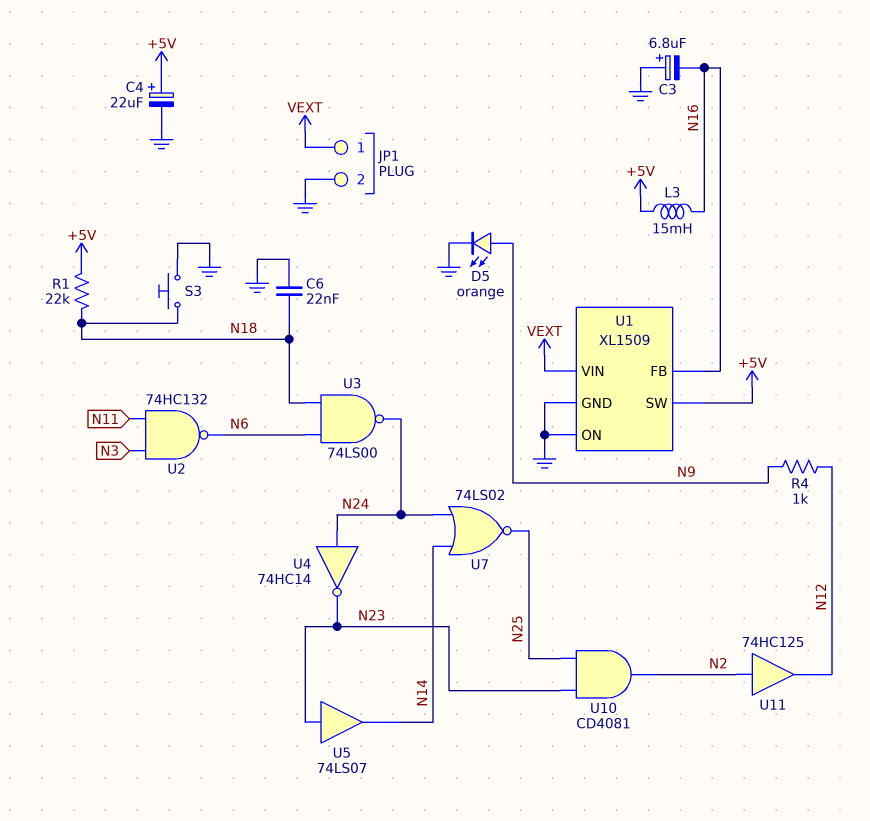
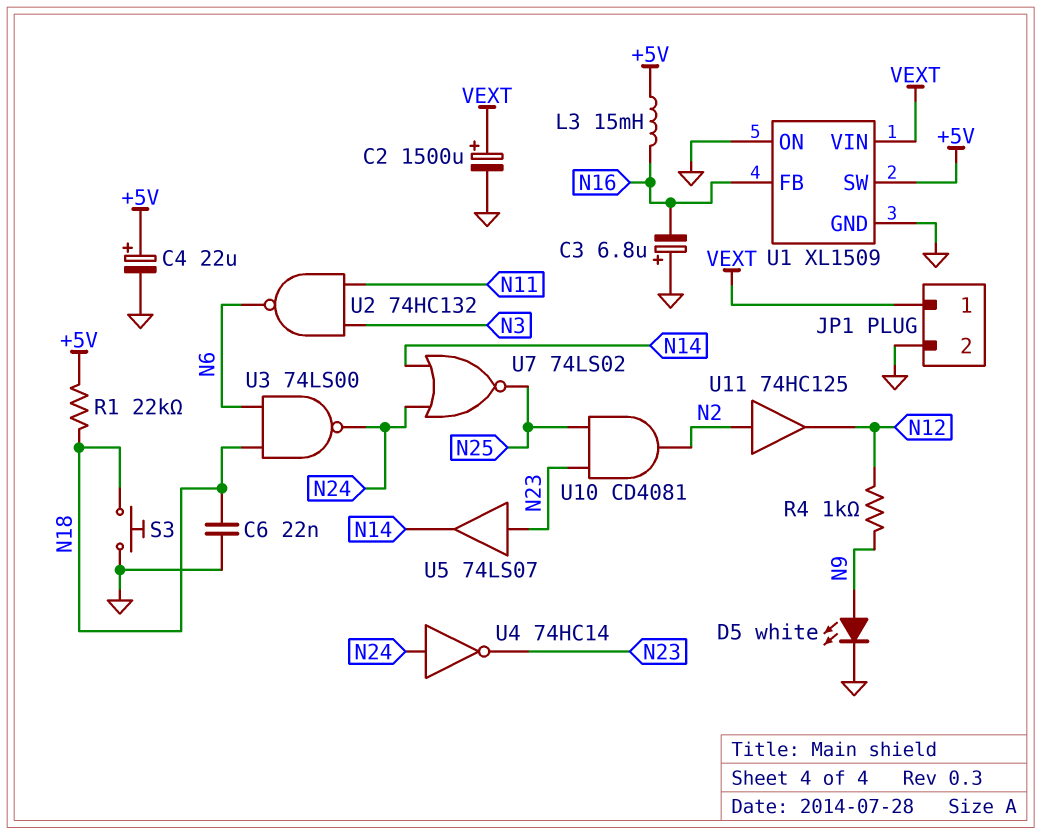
C2: none -> 1500uF (plus VEXT, minus GND)
D5: LED orange (A N9, K GND) -> LED white (A N9, K GND)

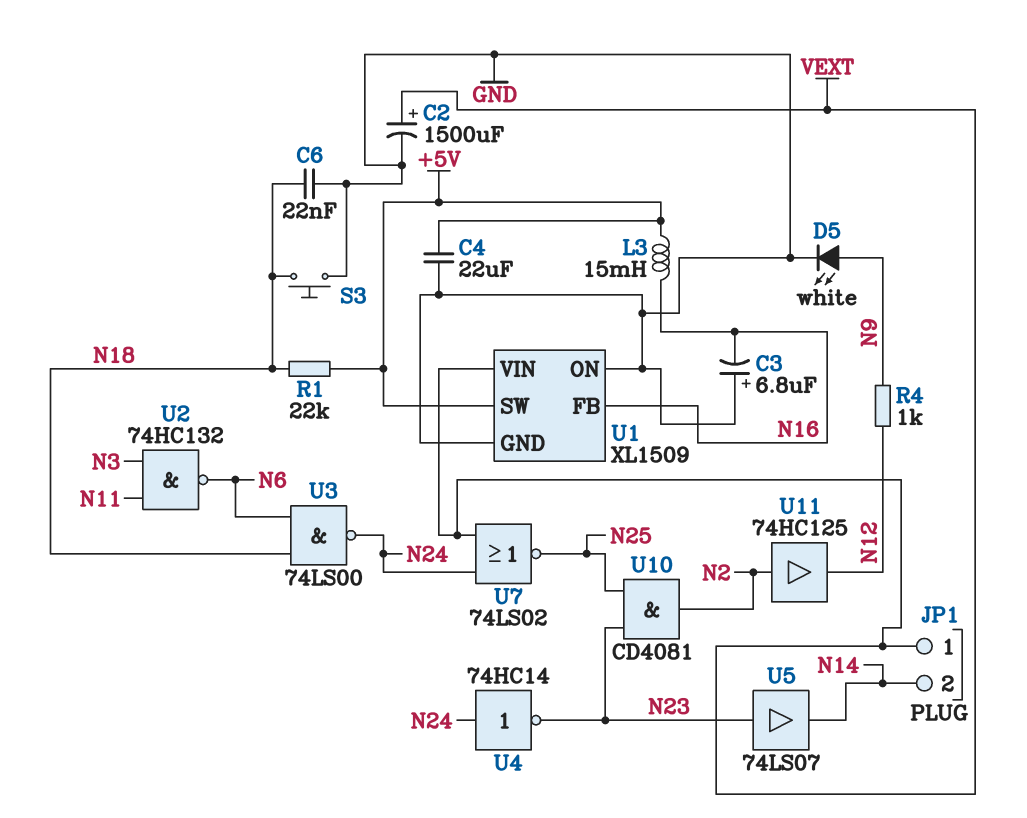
C4: 22uF (plus +5V, minus GND) -> 22uF (+5V, GND)
JP1 pin 2: GND -> N14
U7: NOR 74LS02 (in N14, in N24, out N25) -> NOR 74LS02 (in N24, in VEXT, out N25)

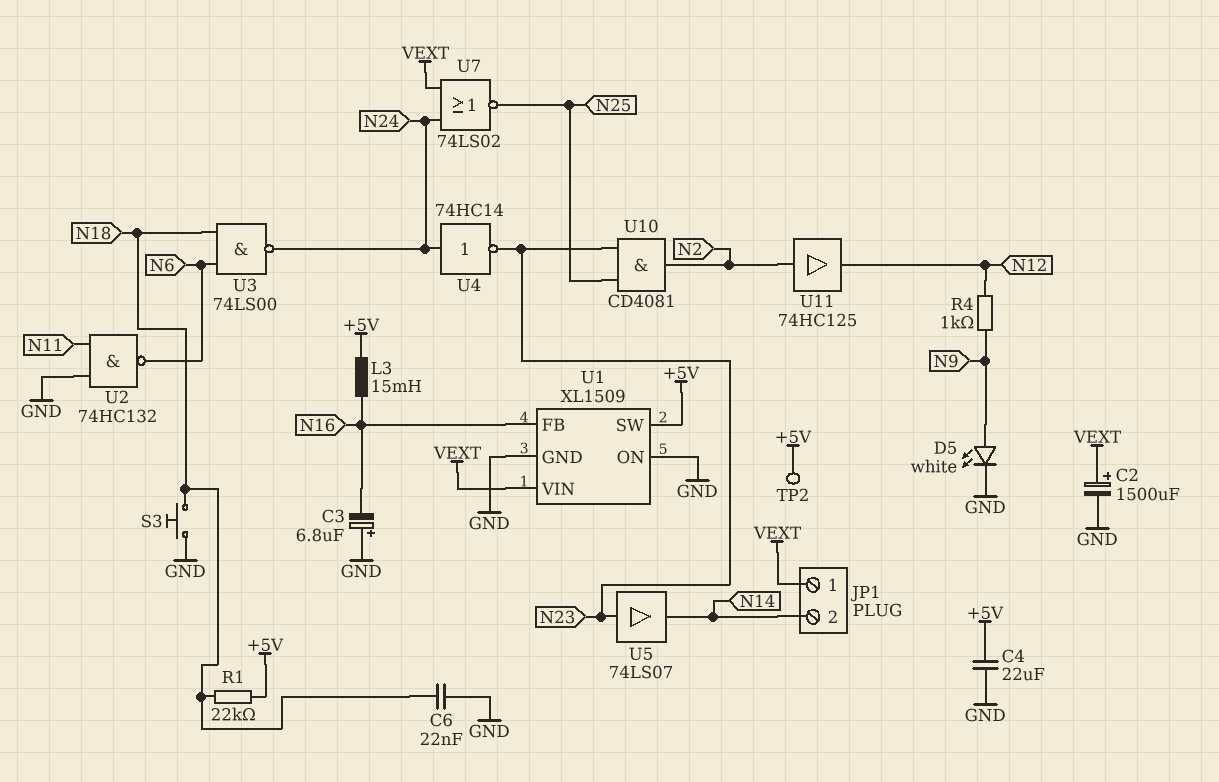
TP2: none -> test point (+5V)
U2: NAND 74HC132 (in N3, in N11, out N6) -> NAND 74HC132 (in GND, in N11, out N6)

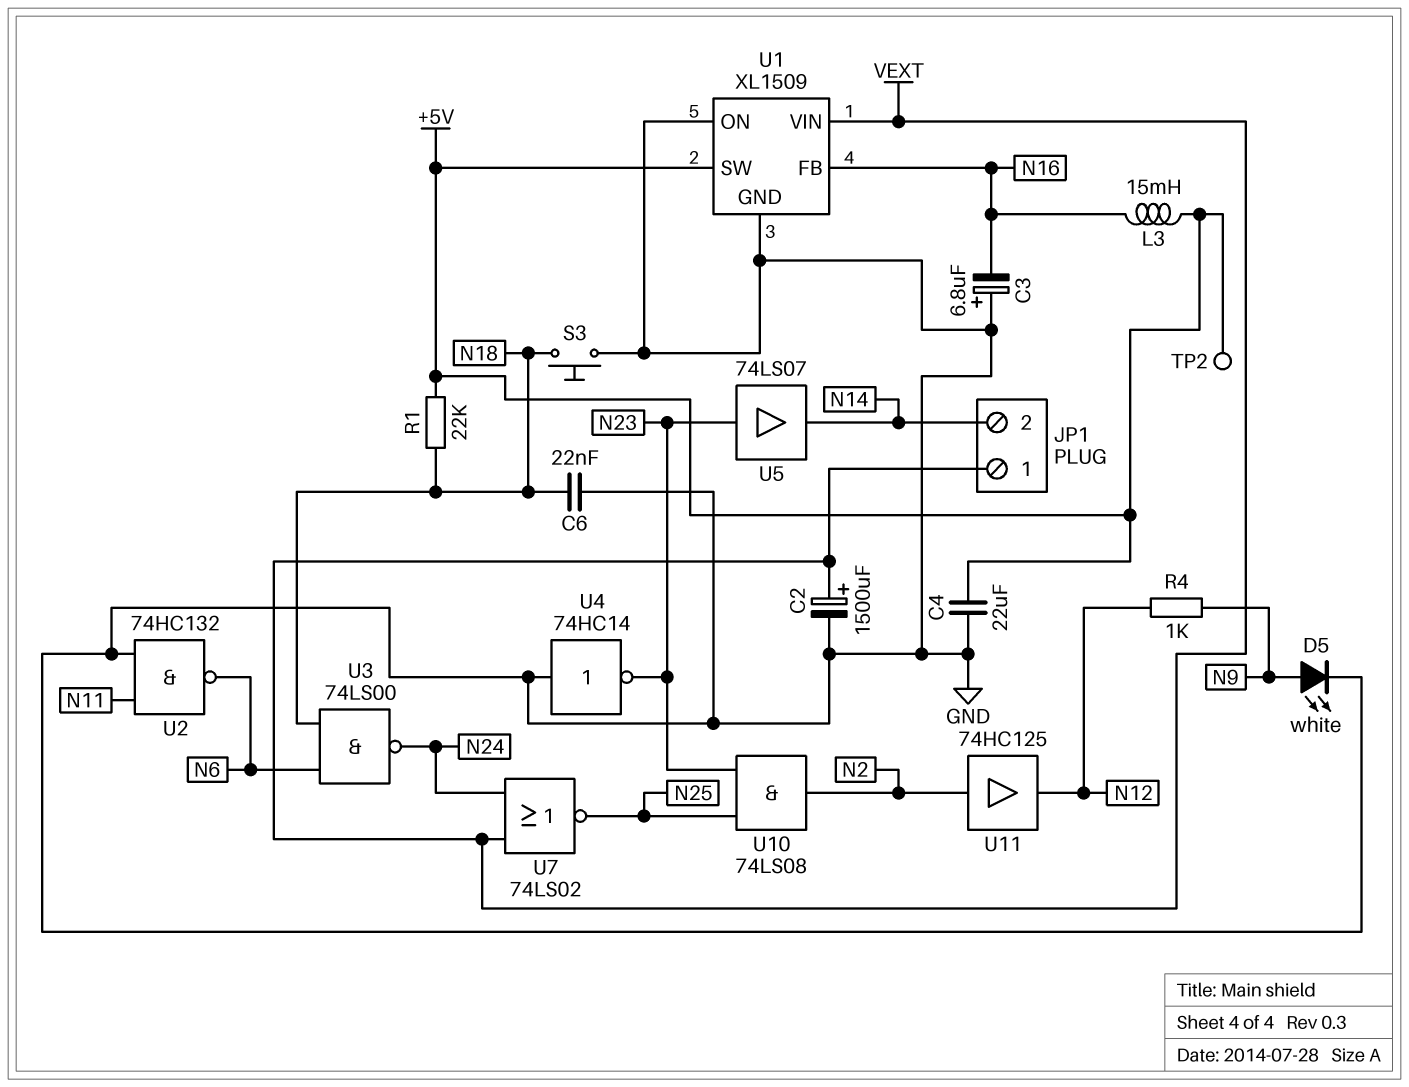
U4: NOT 74HC14 (in N24, out N23) -> NOT 74HC14 (in GND, out N23)
U10: AND CD4081 (in N23, in N25, out N2) -> AND 74LS08 (in N23, in N25, out N2)

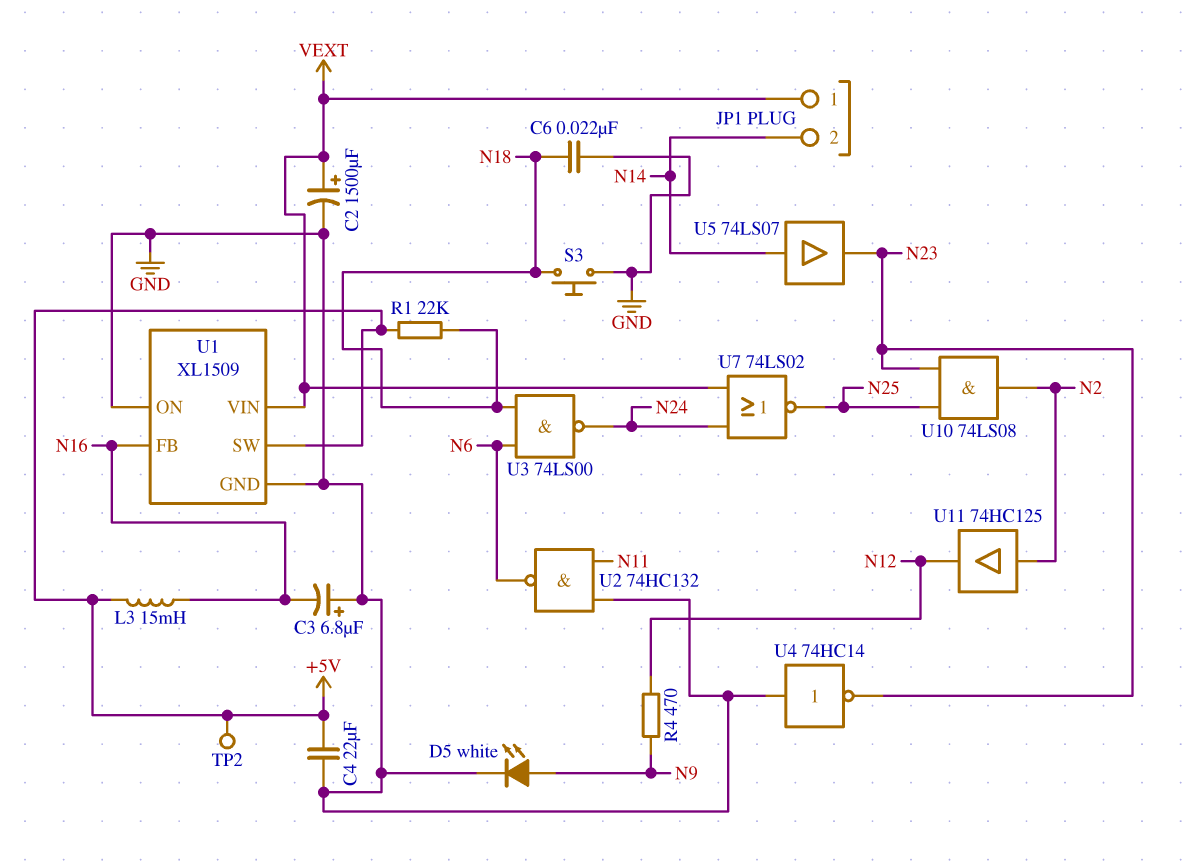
R4: 1k (N9, N12) -> 470 (N9, N12)
U5: buffer 74LS07 (in N23, out N14) -> buffer 74LS07 (in N14, out N23)

